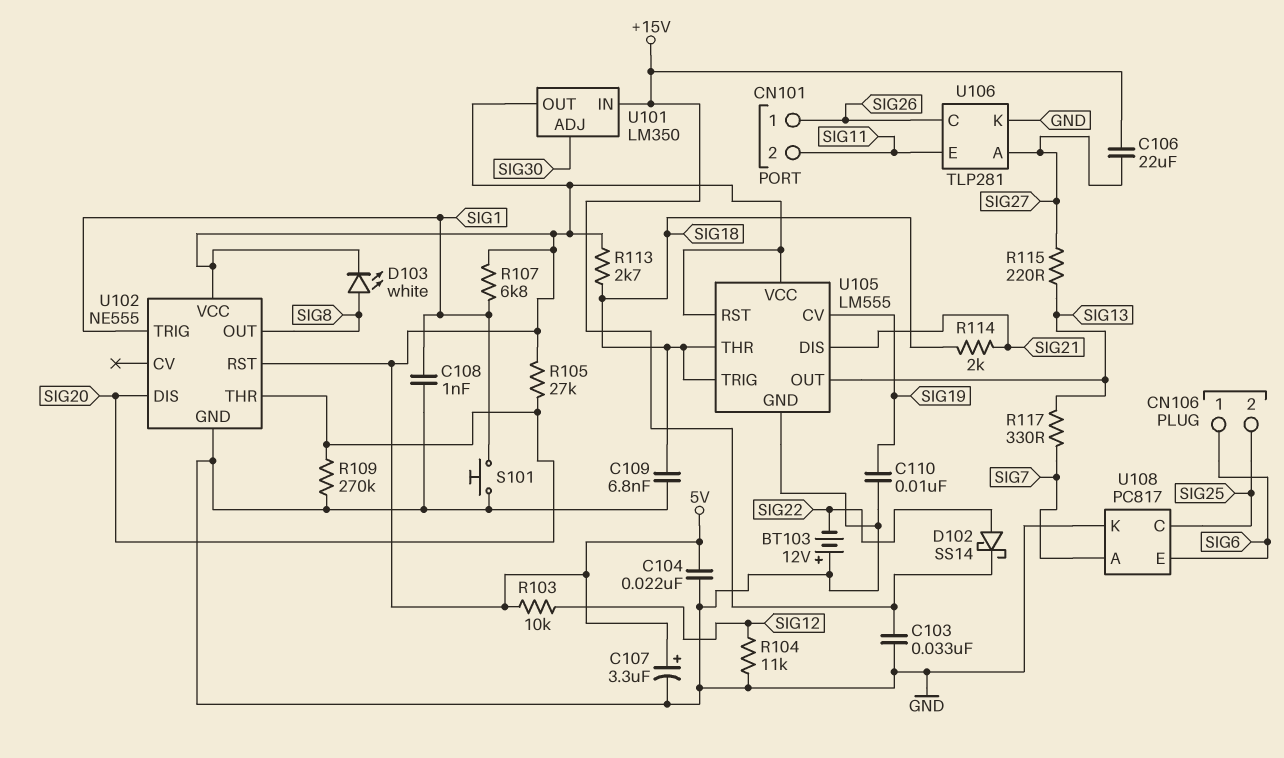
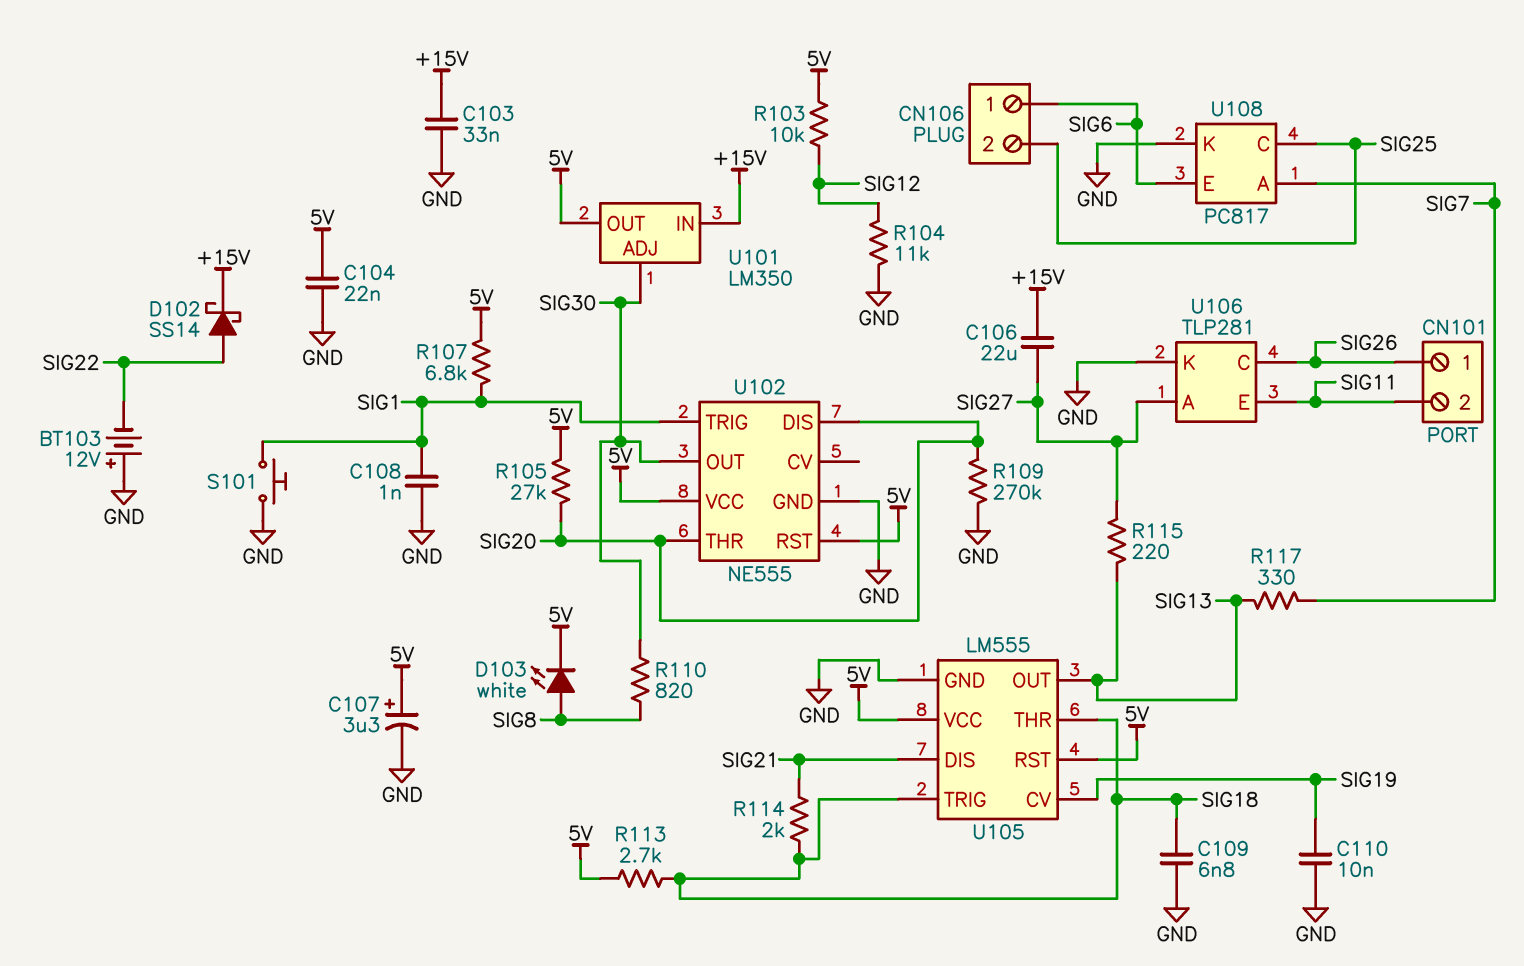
R110: none -> 820 (SIG8, SIG30)
U102 pin OUT: SIG8 -> SIG30

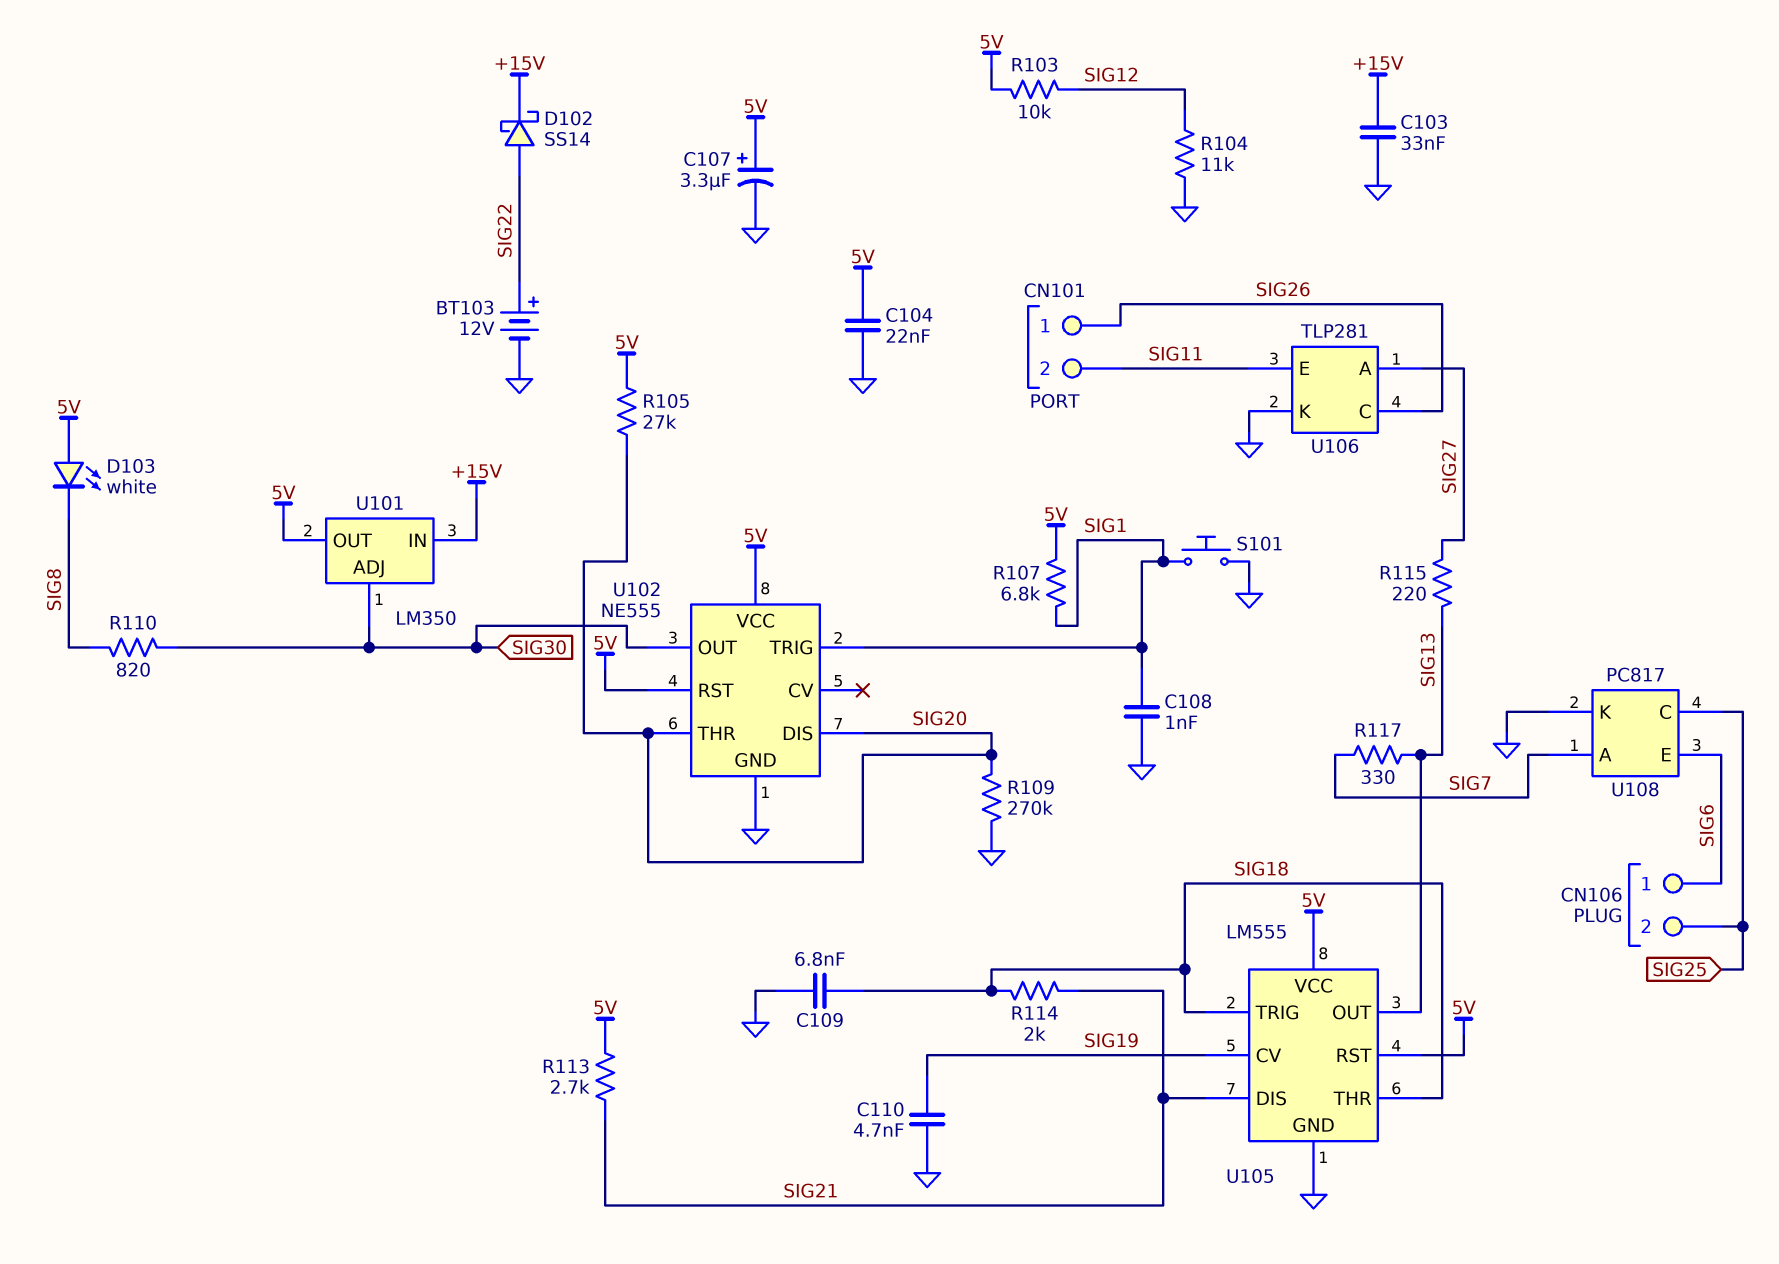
BT103: 12V (plus GND, minus SIG22) -> 12V (plus SIG22, minus GND)
C106: 22uF (+15V, SIG27) -> none
C110: 10nF (GND, SIG19) -> 4.7nF (GND, SIG19)
D103: LED white (A SIG8, K 5V) -> LED white (A 5V, K SIG8)
R113: 2.7k (5V, SIG18) -> 2.7k (5V, SIG21)

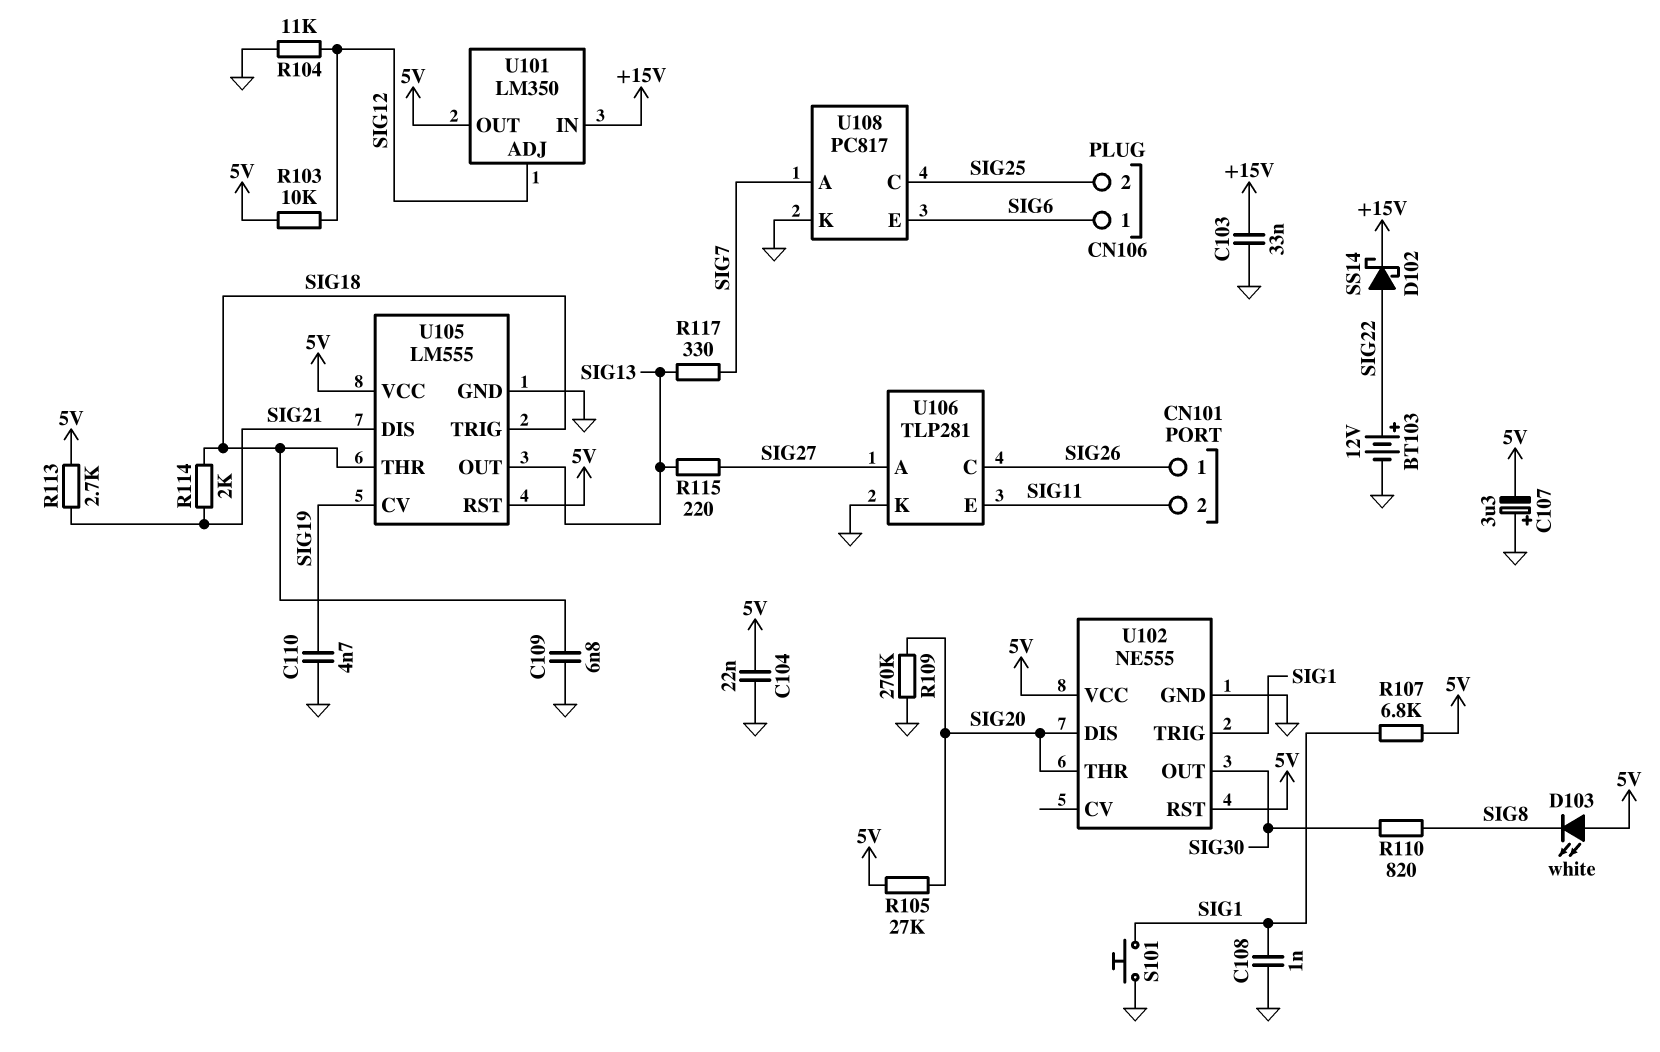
C107: 3.3uF (plus 5V, minus GND) -> 3.3uF (plus GND, minus 5V)
U101 pin ADJ: SIG30 -> SIG12

